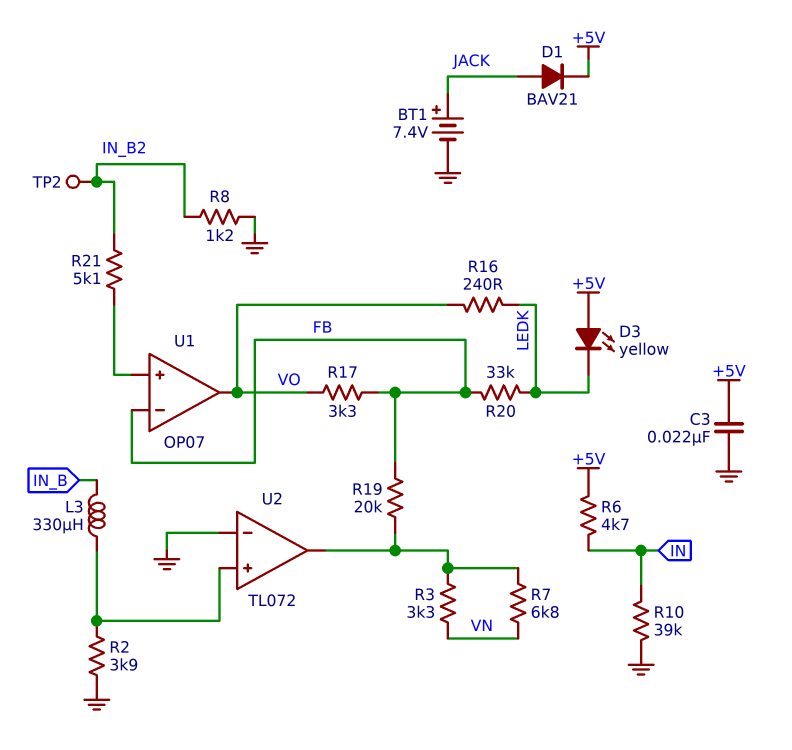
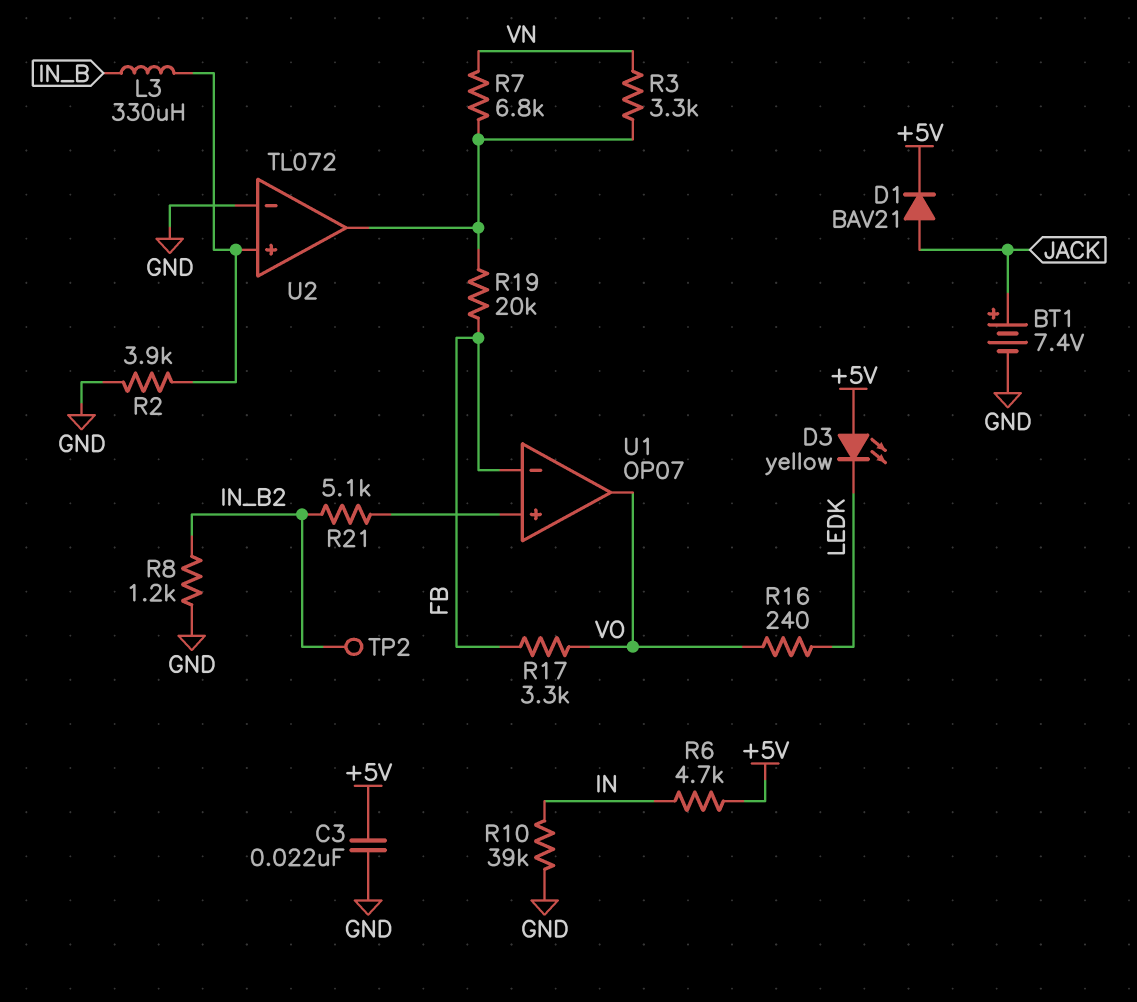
R20: 33k (FB, LEDK) -> none

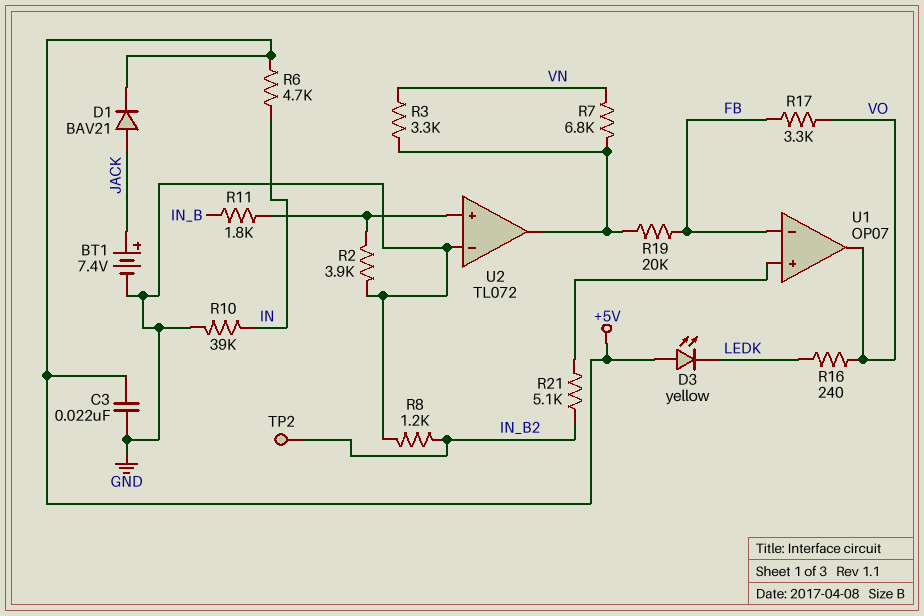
L3: 330uH (IN_B, U2/in+) -> none
R11: none -> 1.8k (IN_B, U2/in+)

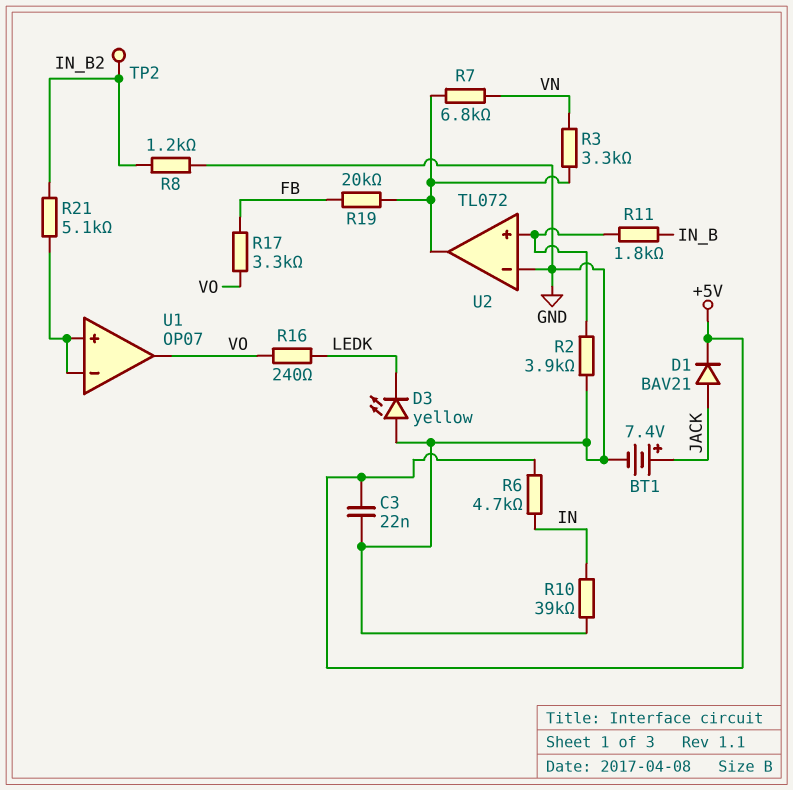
D3: LED yellow (A +5V, K LEDK) -> LED yellow (A GND, K LEDK)
U1 pin in-: FB -> U1/in+

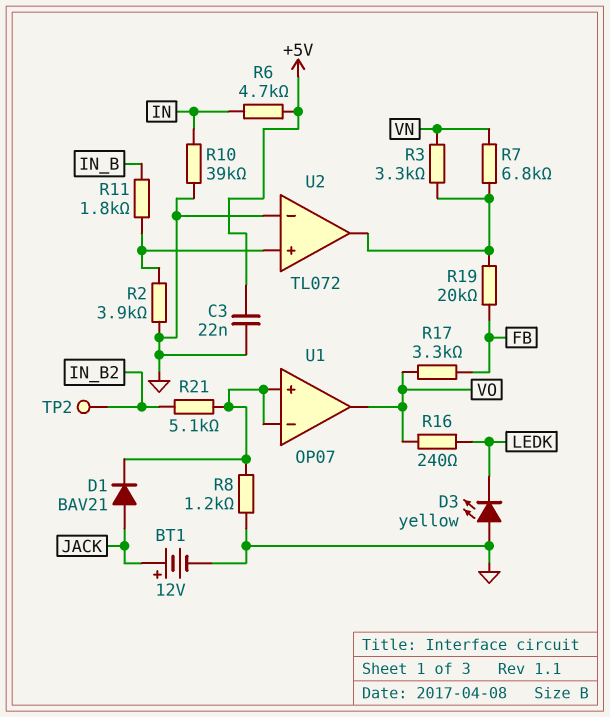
BT1: 7.4V (plus JACK, minus GND) -> 12V (plus JACK, minus GND)
D1: diode BAV21 (A JACK, K +5V) -> diode BAV21 (A JACK, K U1/in+)
R8: 1.2k (GND, IN_B2) -> 1.2k (GND, U1/in+)

